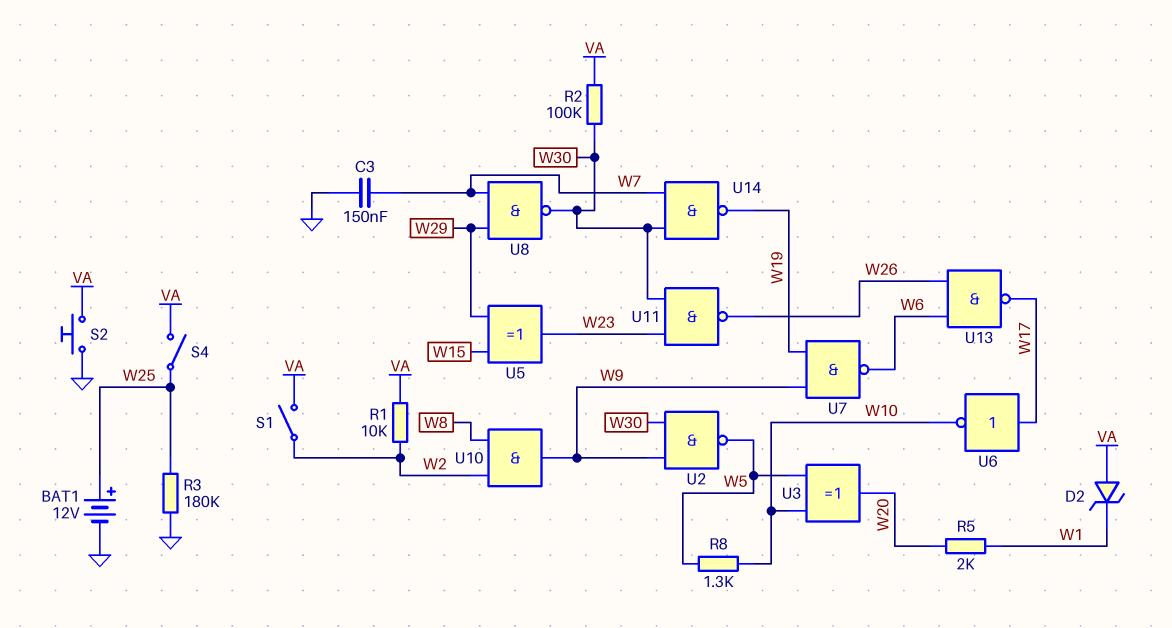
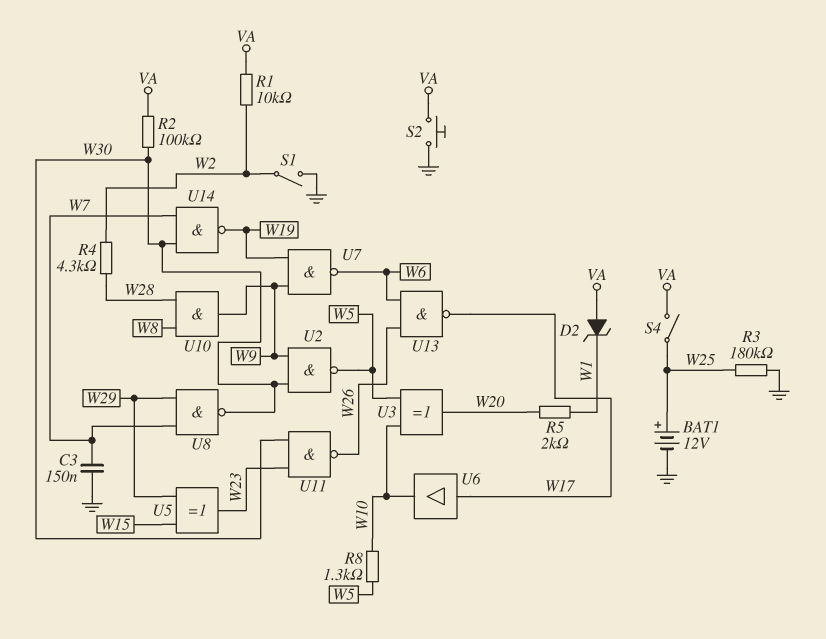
R4: none -> 4.3k (W2, W28)
S1: switch (VA, W2) -> switch (GND, W2)
U6: NOT (in W17, out W10) -> buffer (in W17, out W10)
U10: AND (in W2, in W8, out W9) -> AND (in W8, in W28, out W9)

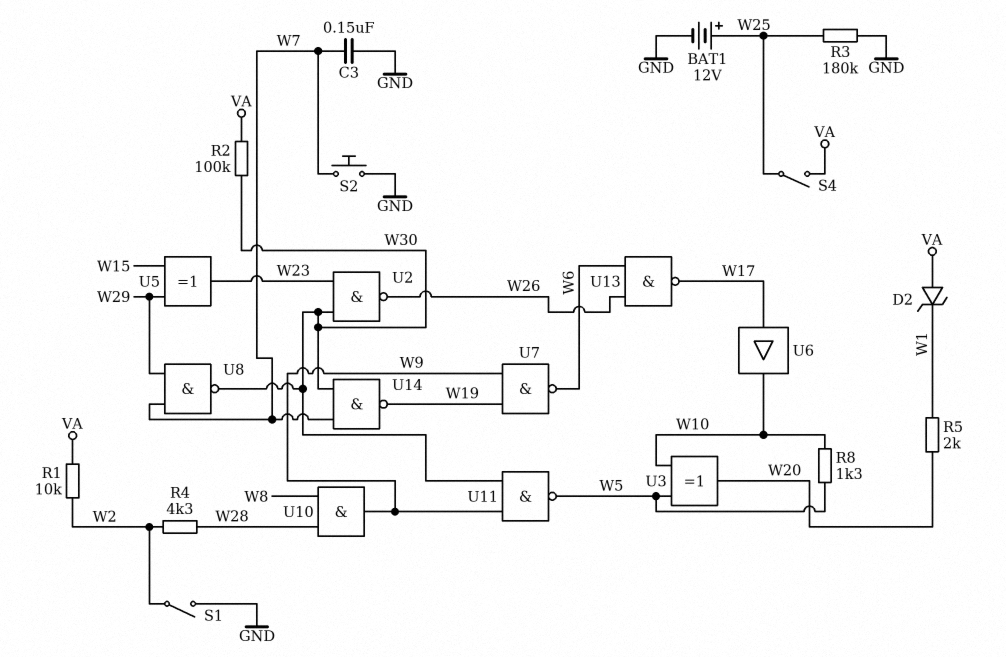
S2: button (GND, VA) -> button (GND, W7)
U2: NAND (in W9, in W30, out W5) -> NAND (in W23, in W30, out W26)
U11: NAND (in W23, in W30, out W26) -> NAND (in W9, in W30, out W5)

